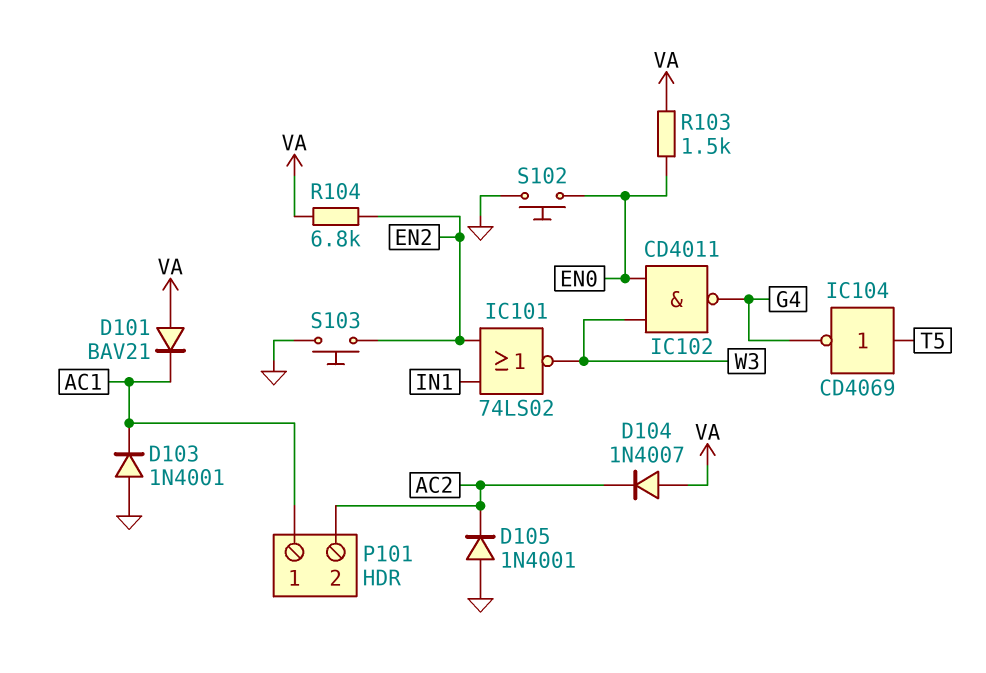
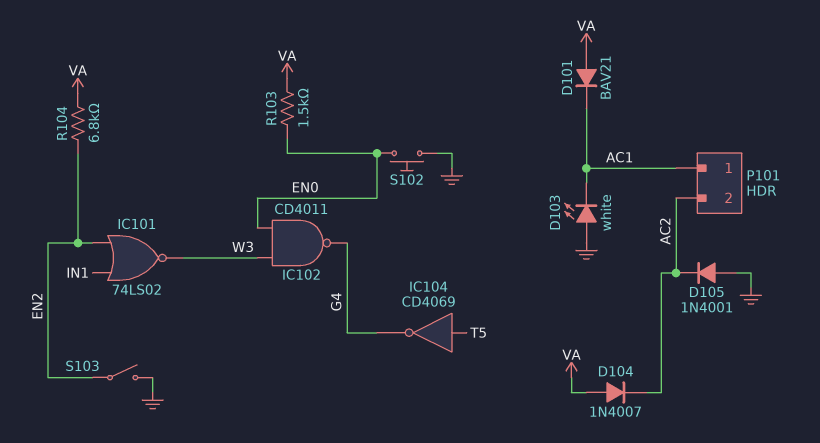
D103: diode 1N4001 (A GND, K AC1) -> LED white (A GND, K AC1)
S103: button (EN2, GND) -> switch (EN2, GND)

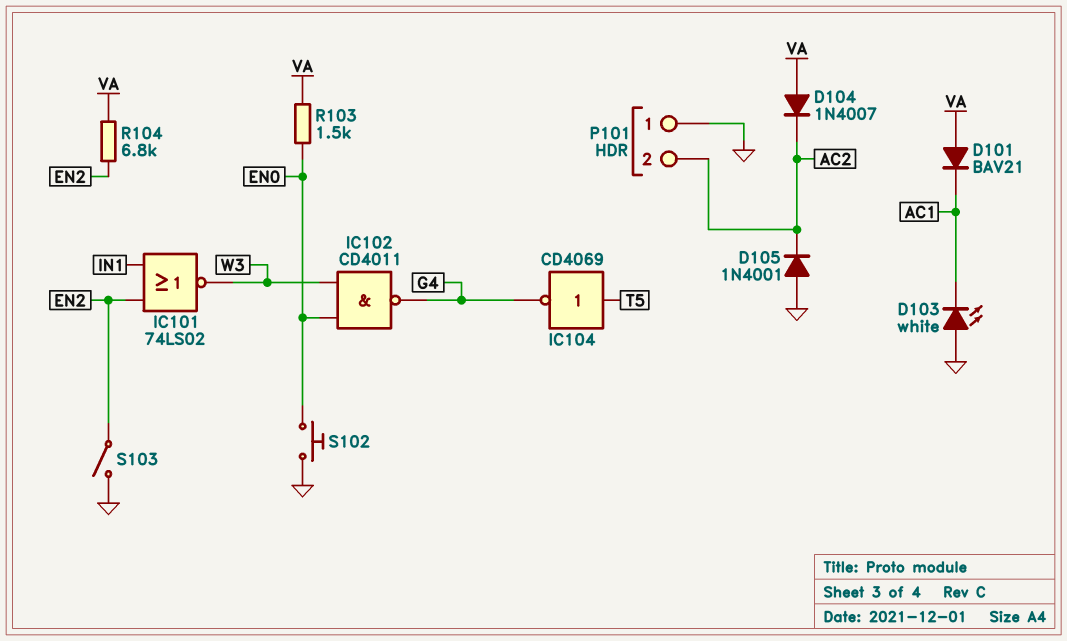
P101 pin 1: AC1 -> GND

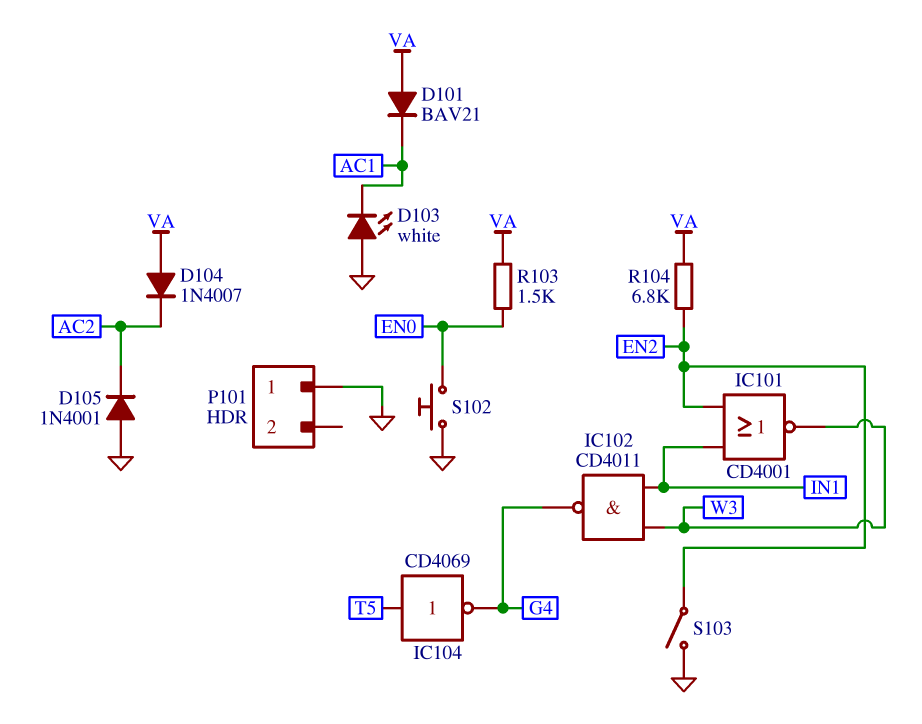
IC101: NOR 74LS02 (in EN2, in IN1, out W3) -> NOR CD4001 (in EN2, in IN1, out W3)
IC102: NAND CD4011 (in EN0, in W3, out G4) -> NAND CD4011 (in IN1, in W3, out G4)
P101 pin 2: AC2 -> none

